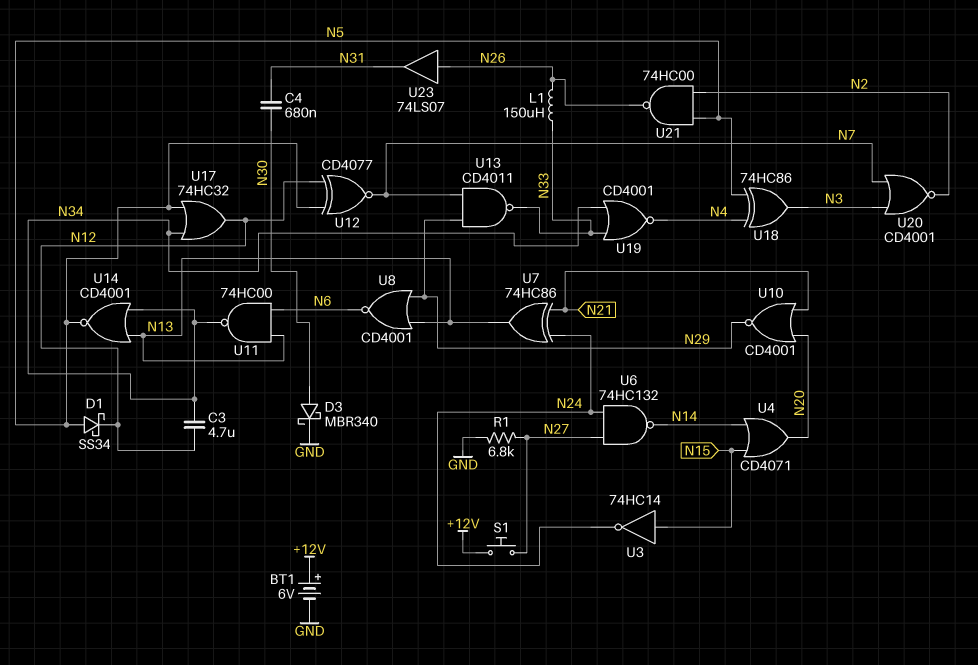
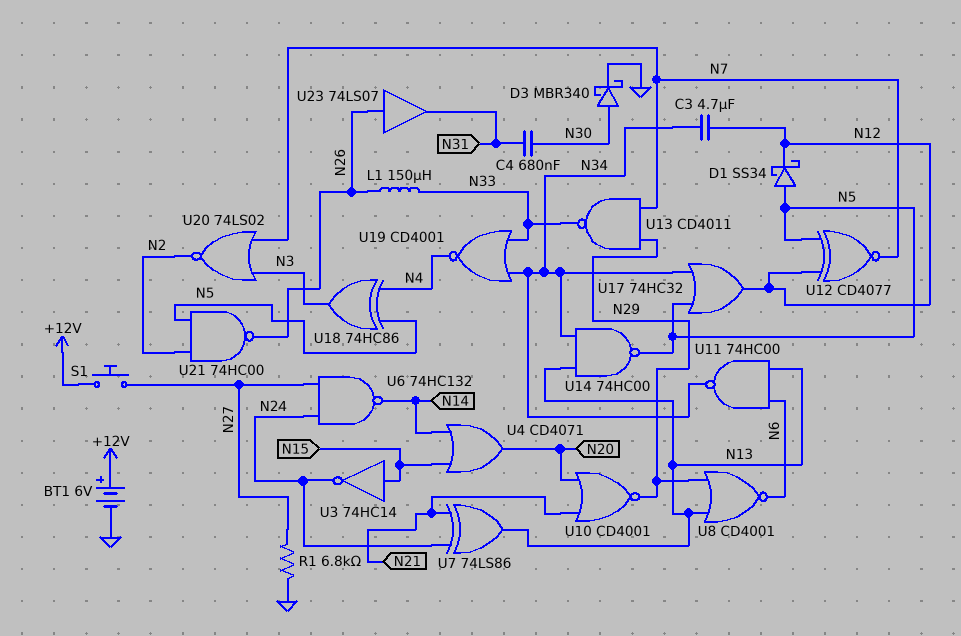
U7: XOR 74HC86 (in N21, in N24, out N13) -> XOR 74LS86 (in N21, in N24, out N13)
U14: NOR CD4001 (in N13, in N34, out N5) -> NAND 74HC00 (in N13, in N34, out N5)
U20: NOR CD4001 (in N3, in N7, out N2) -> NOR 74LS02 (in N3, in N7, out N2)

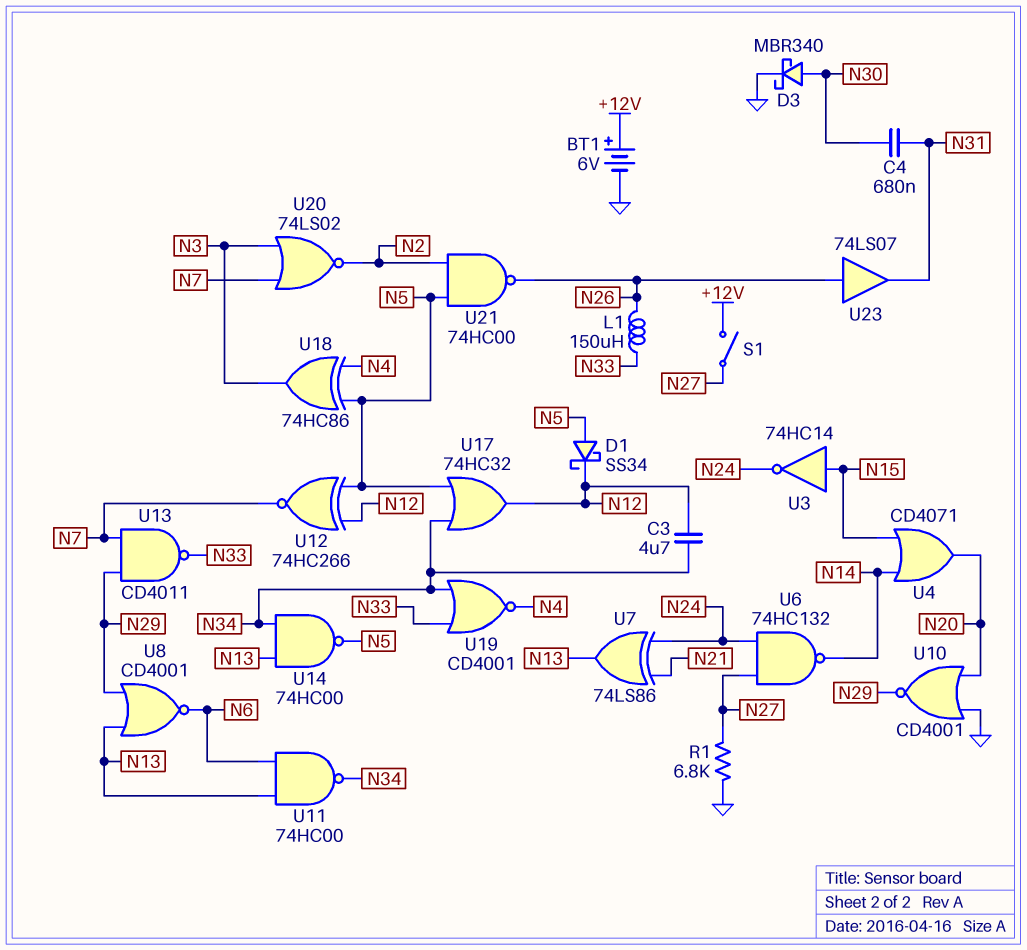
S1: button (+12V, N27) -> switch (+12V, N27)
U10: NOR CD4001 (in N20, in N21, out N29) -> NOR CD4001 (in GND, in N20, out N29)
U12: XNOR CD4077 (in N5, in N12, out N7) -> XNOR 74HC266 (in N5, in N12, out N7)

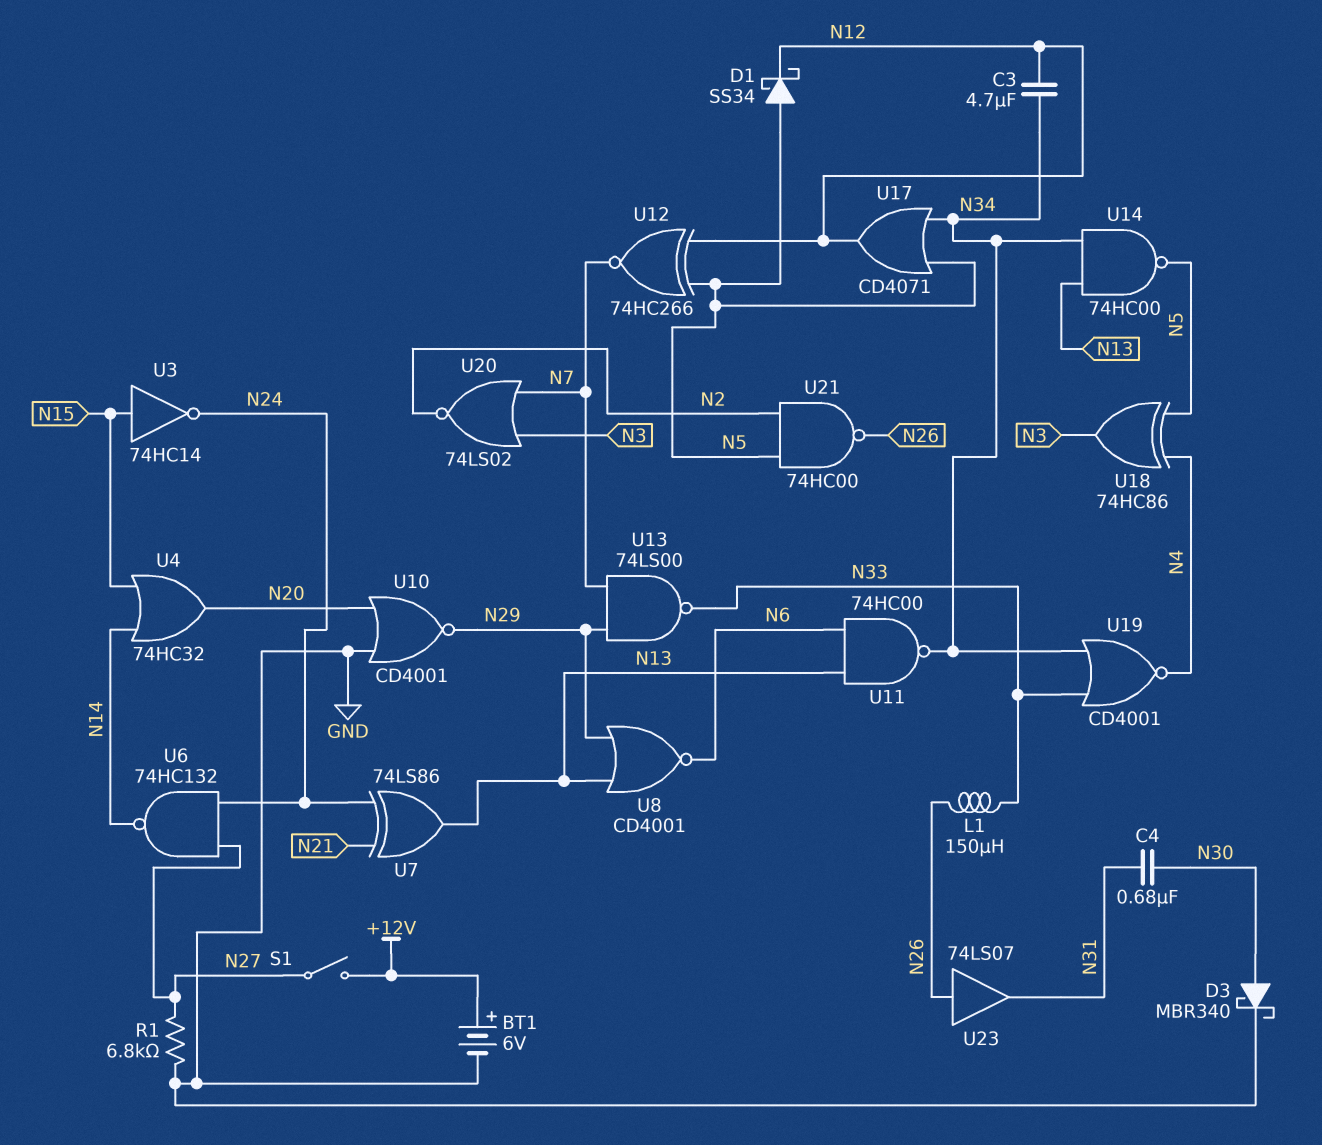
U4: OR CD4071 (in N14, in N15, out N20) -> OR 74HC32 (in N14, in N15, out N20)
U13: NAND CD4011 (in N7, in N29, out N33) -> NAND 74LS00 (in N7, in N29, out N33)
U17: OR 74HC32 (in N5, in N34, out N12) -> OR CD4071 (in N5, in N34, out N12)

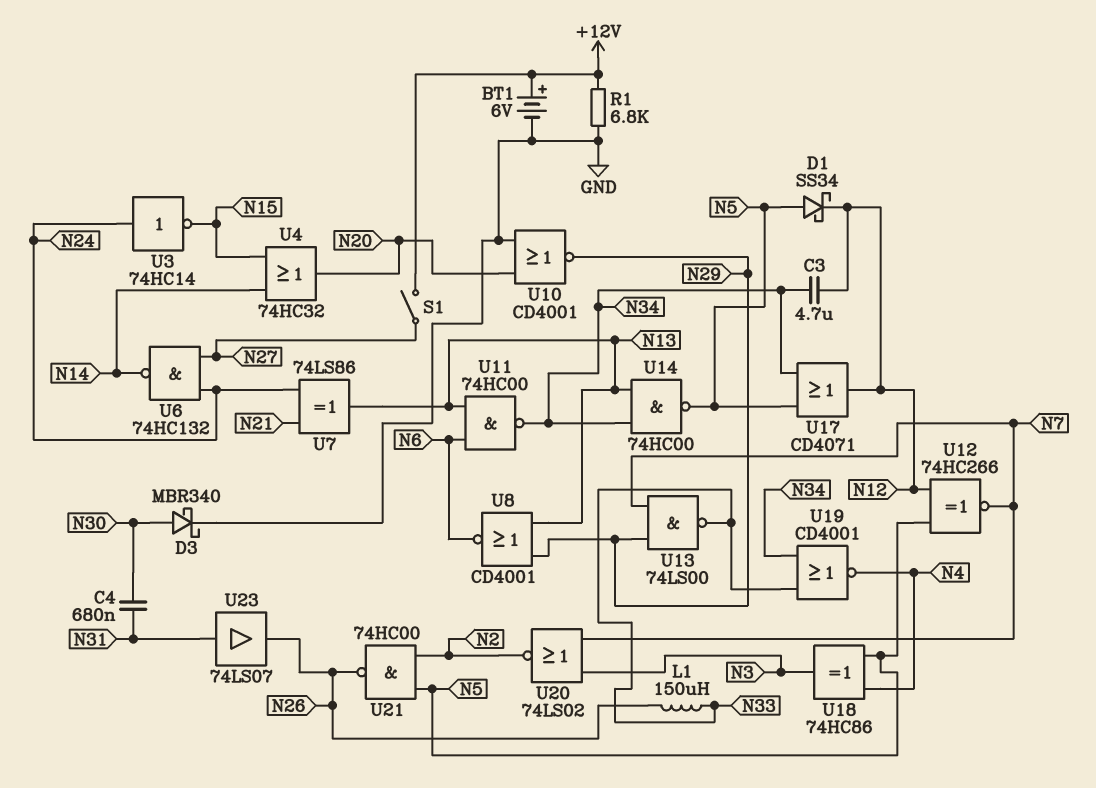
R1: 6.8k (GND, N27) -> 6.8k (+12V, GND)
U3: NOT 74HC14 (in N15, out N24) -> NOT 74HC14 (in N24, out N15)
U23: buffer 74LS07 (in N26, out N31) -> buffer 74LS07 (in N31, out N26)

